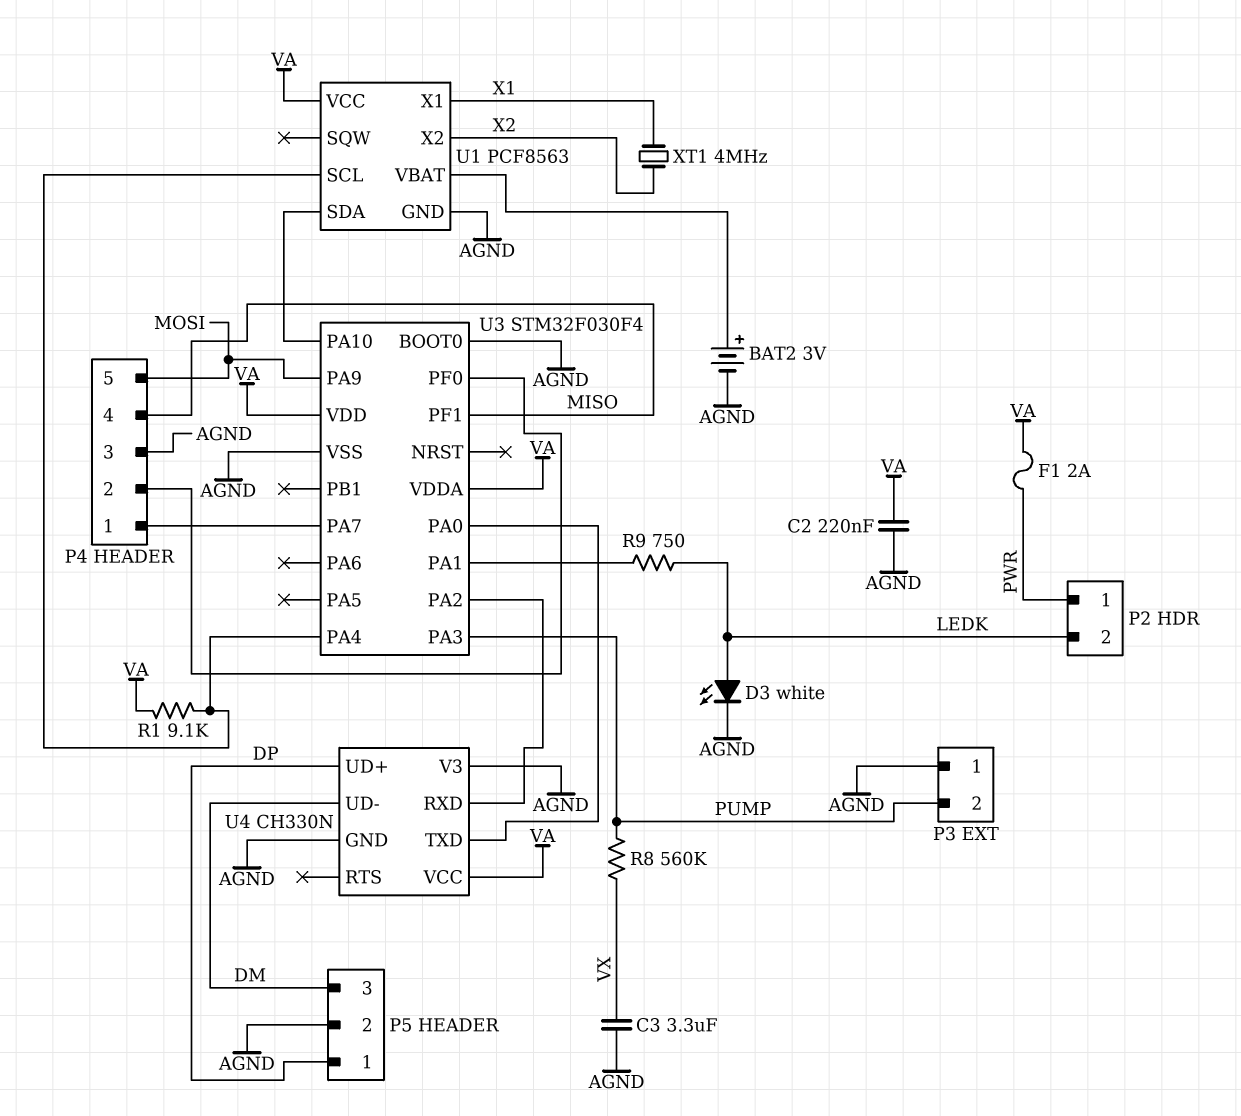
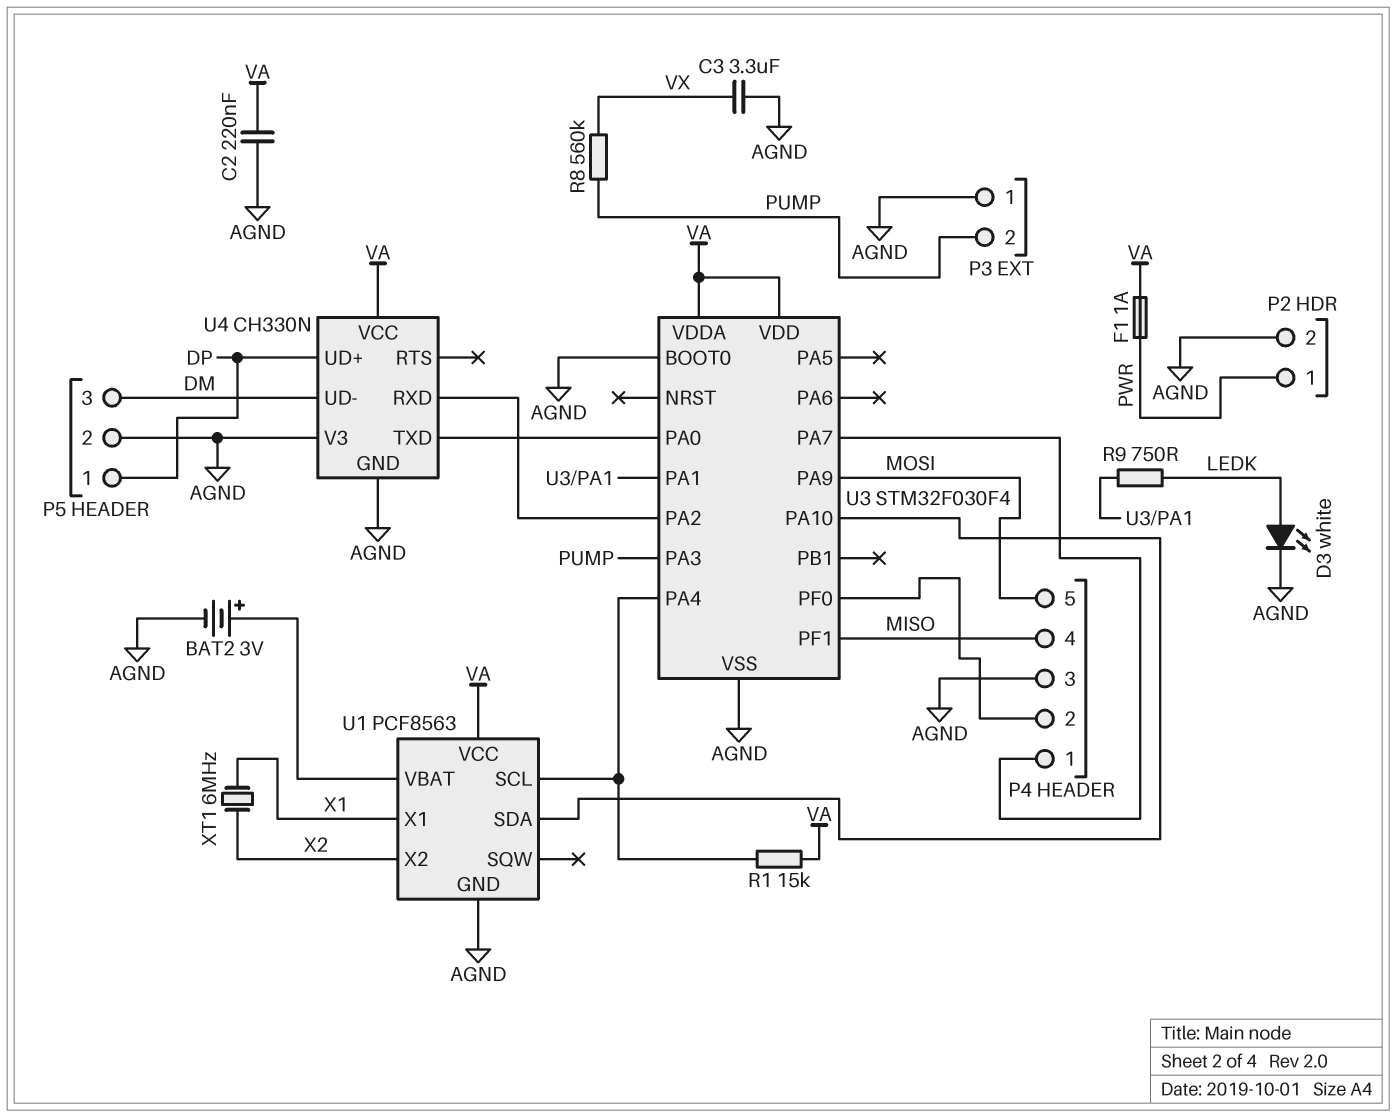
F1: 2A (PWR, VA) -> 1A (PWR, VA)
P2 pin 2: LEDK -> AGND
R1: 9.1k (U1/SCL, VA) -> 15k (U1/SCL, VA)
XT1: 4MHz (X1, X2) -> 6MHz (X1, X2)

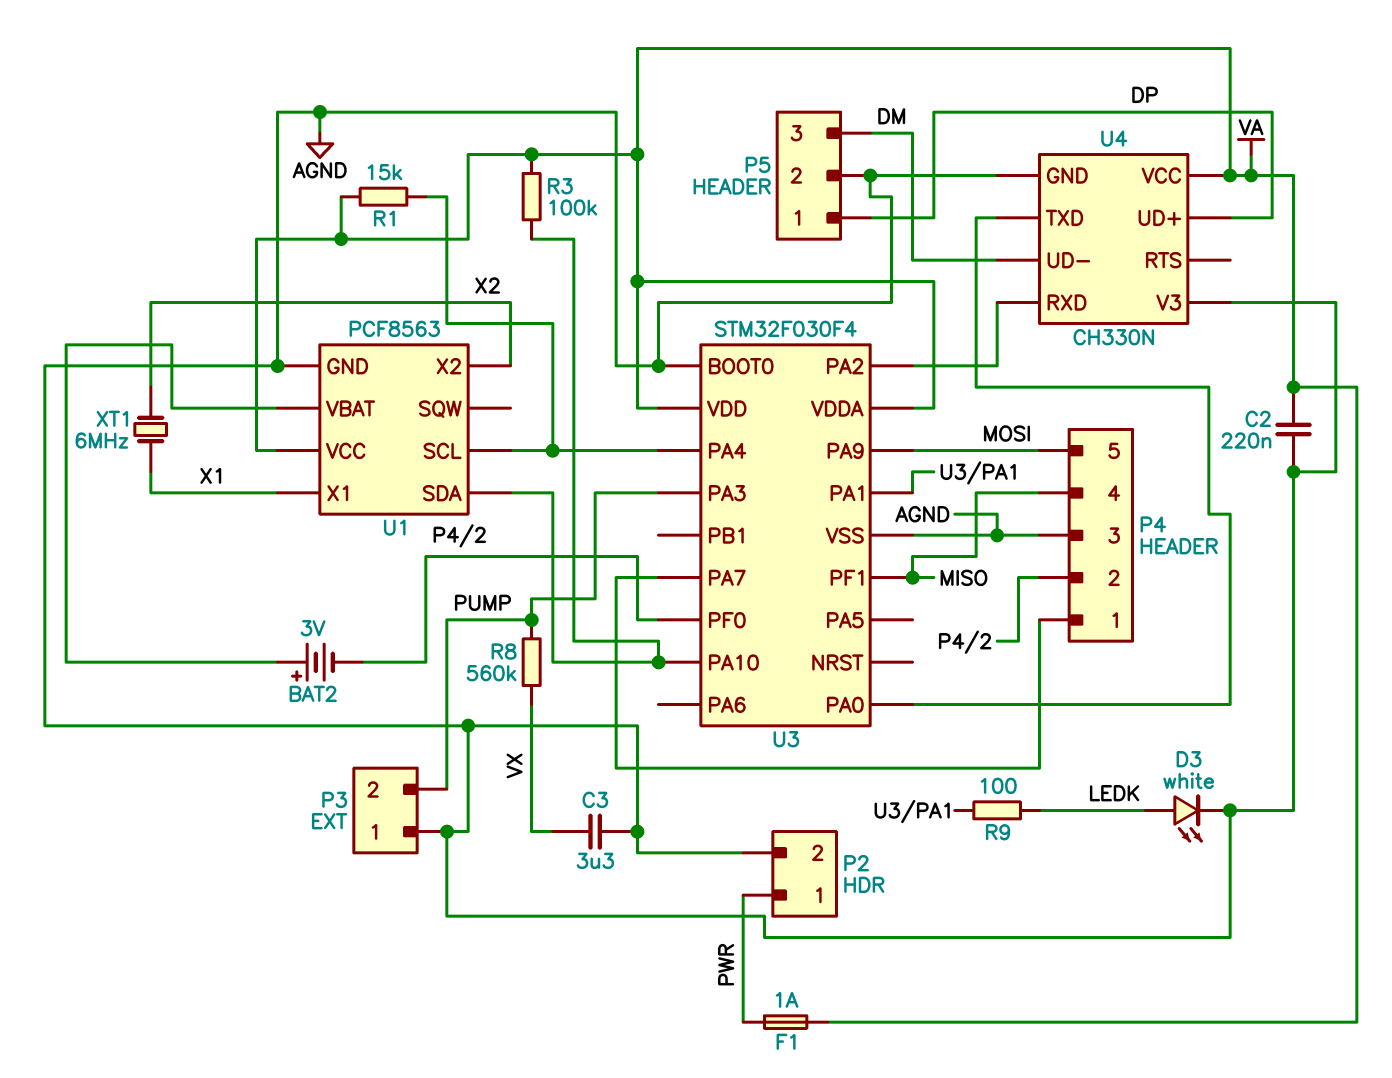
BAT2: 3V (plus U1/VBAT, minus AGND) -> 3V (plus U1/VBAT, minus P4/2)
R3: none -> 100k (U1/SDA, VA)
R9: 750 (LEDK, U3/PA1) -> 100 (LEDK, U3/PA1)

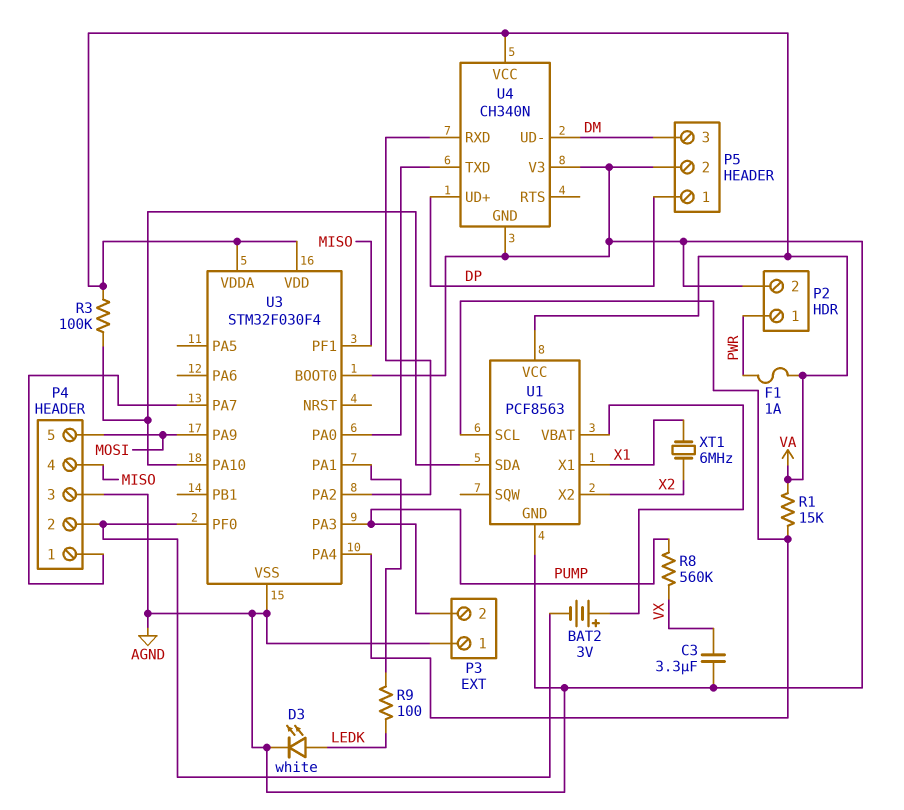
C2: 220nF (AGND, VA) -> none
U4: CH330N -> CH340N

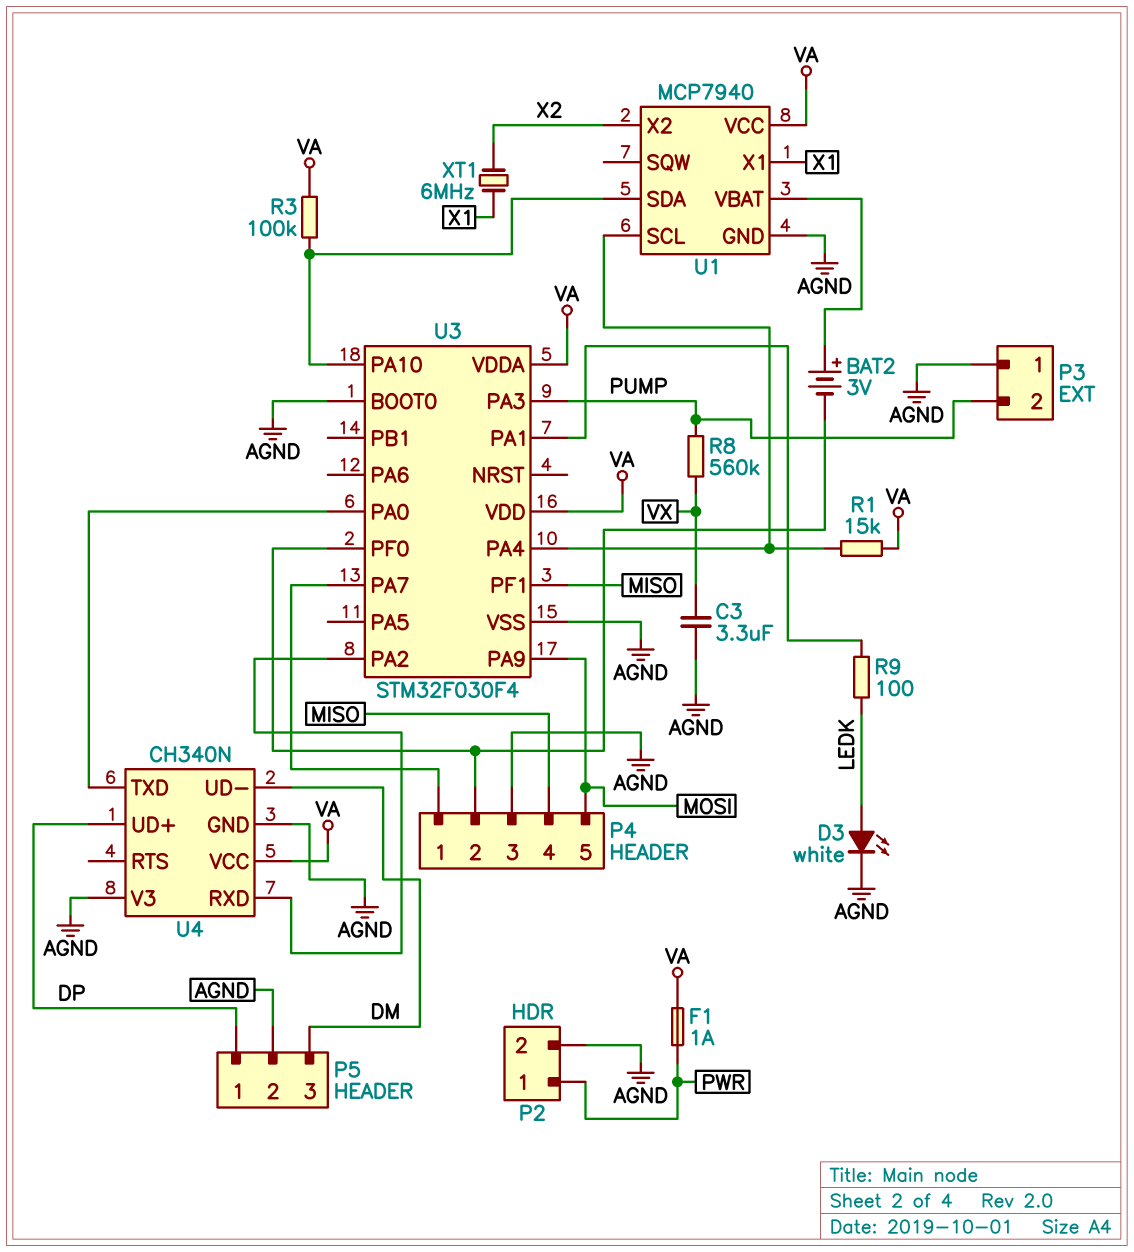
U1: PCF8563 -> MCP7940

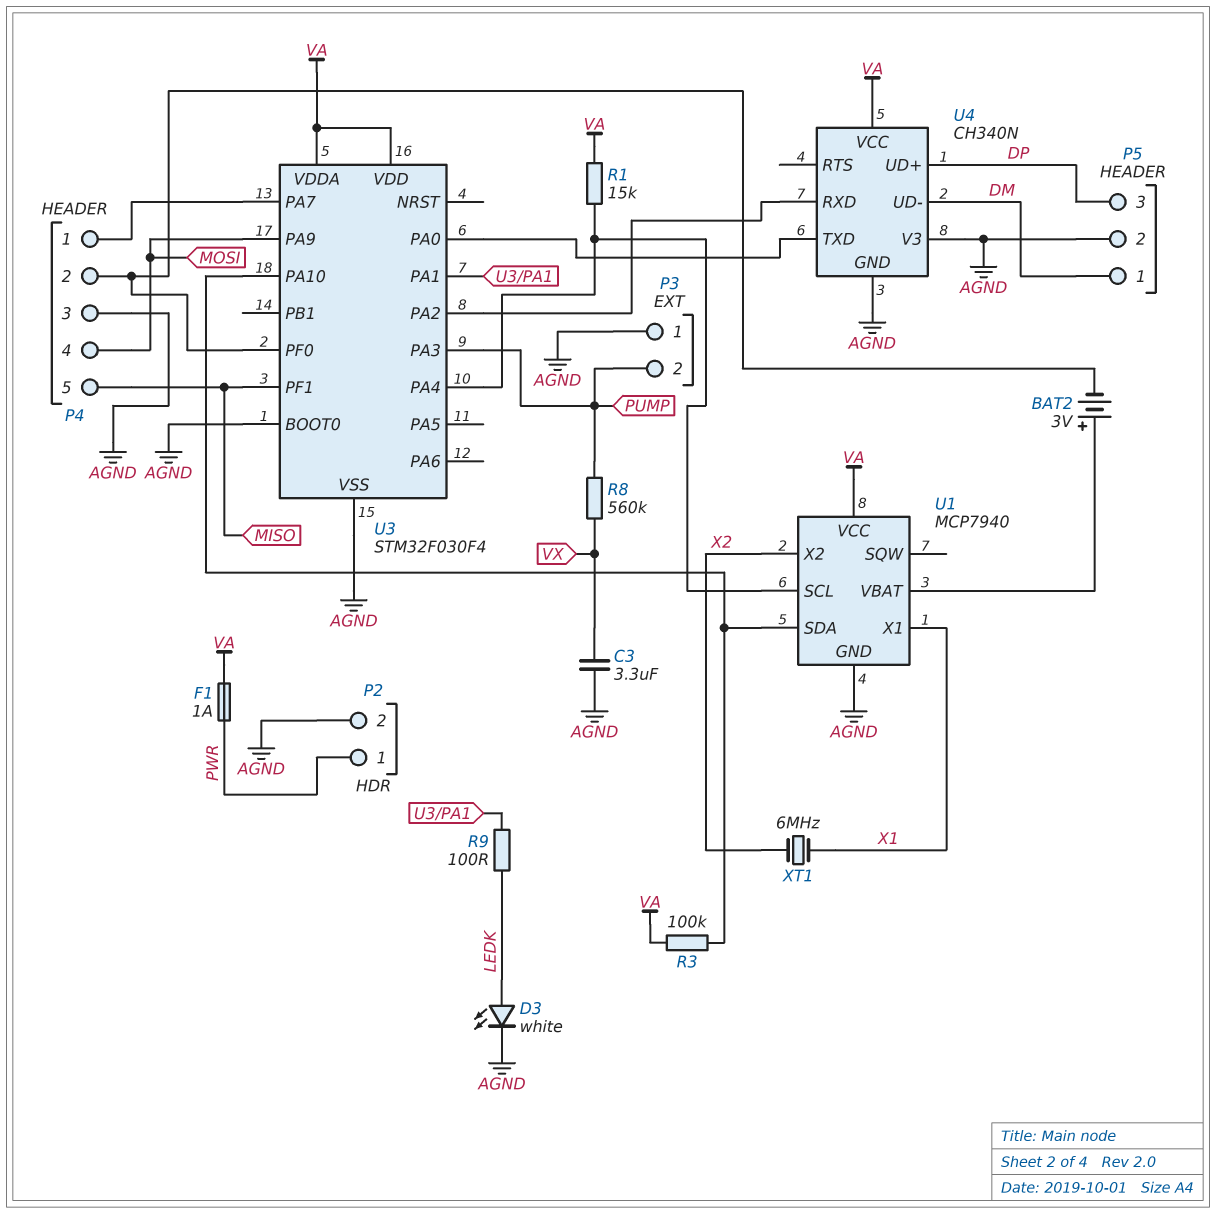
P4 pin 4: MISO -> MOSI
P4 pin 5: MOSI -> MISO
P5 pin 1: DP -> DM
P5 pin 3: DM -> DP

